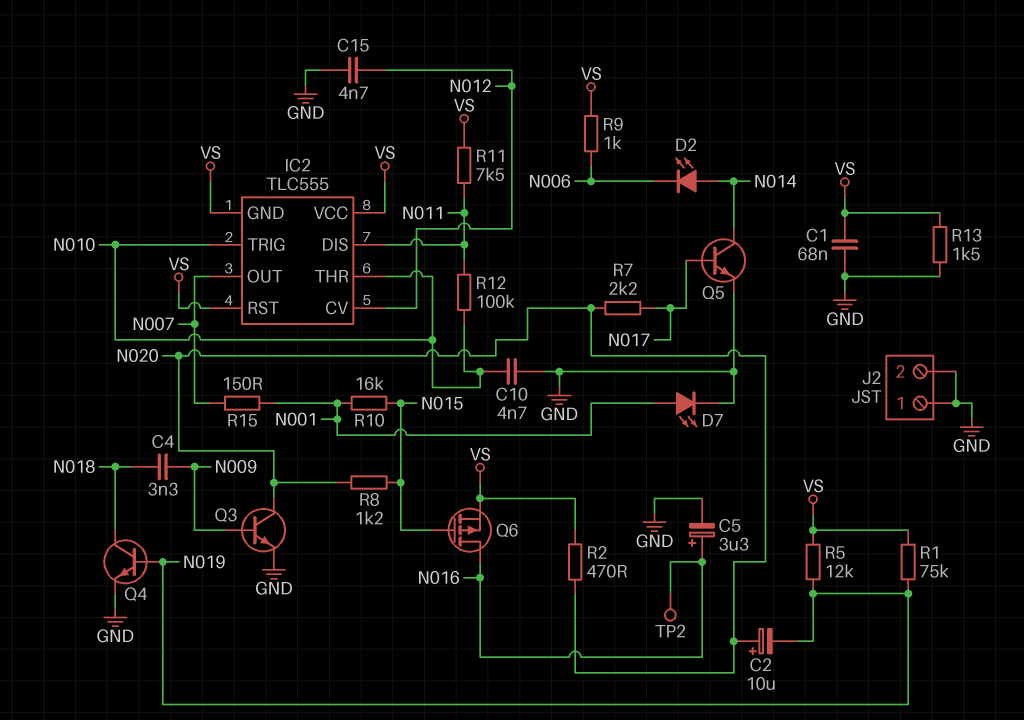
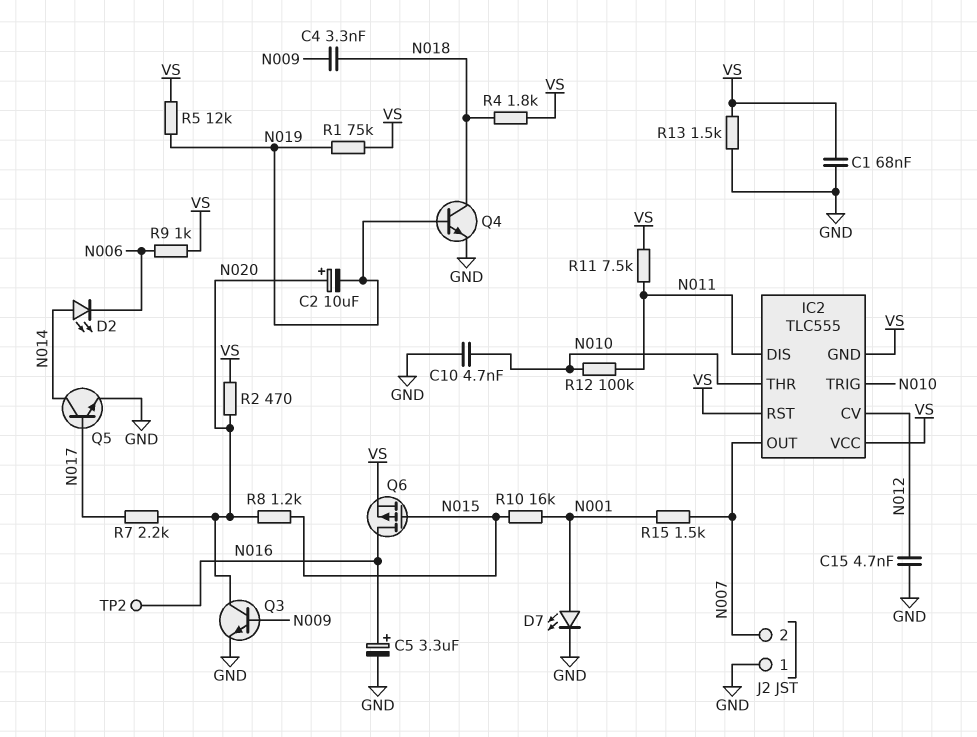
J2 pin 2: GND -> N007
R4: none -> 1.8k (N018, VS)
R15: 150 (N001, N007) -> 1.5k (N001, N007)

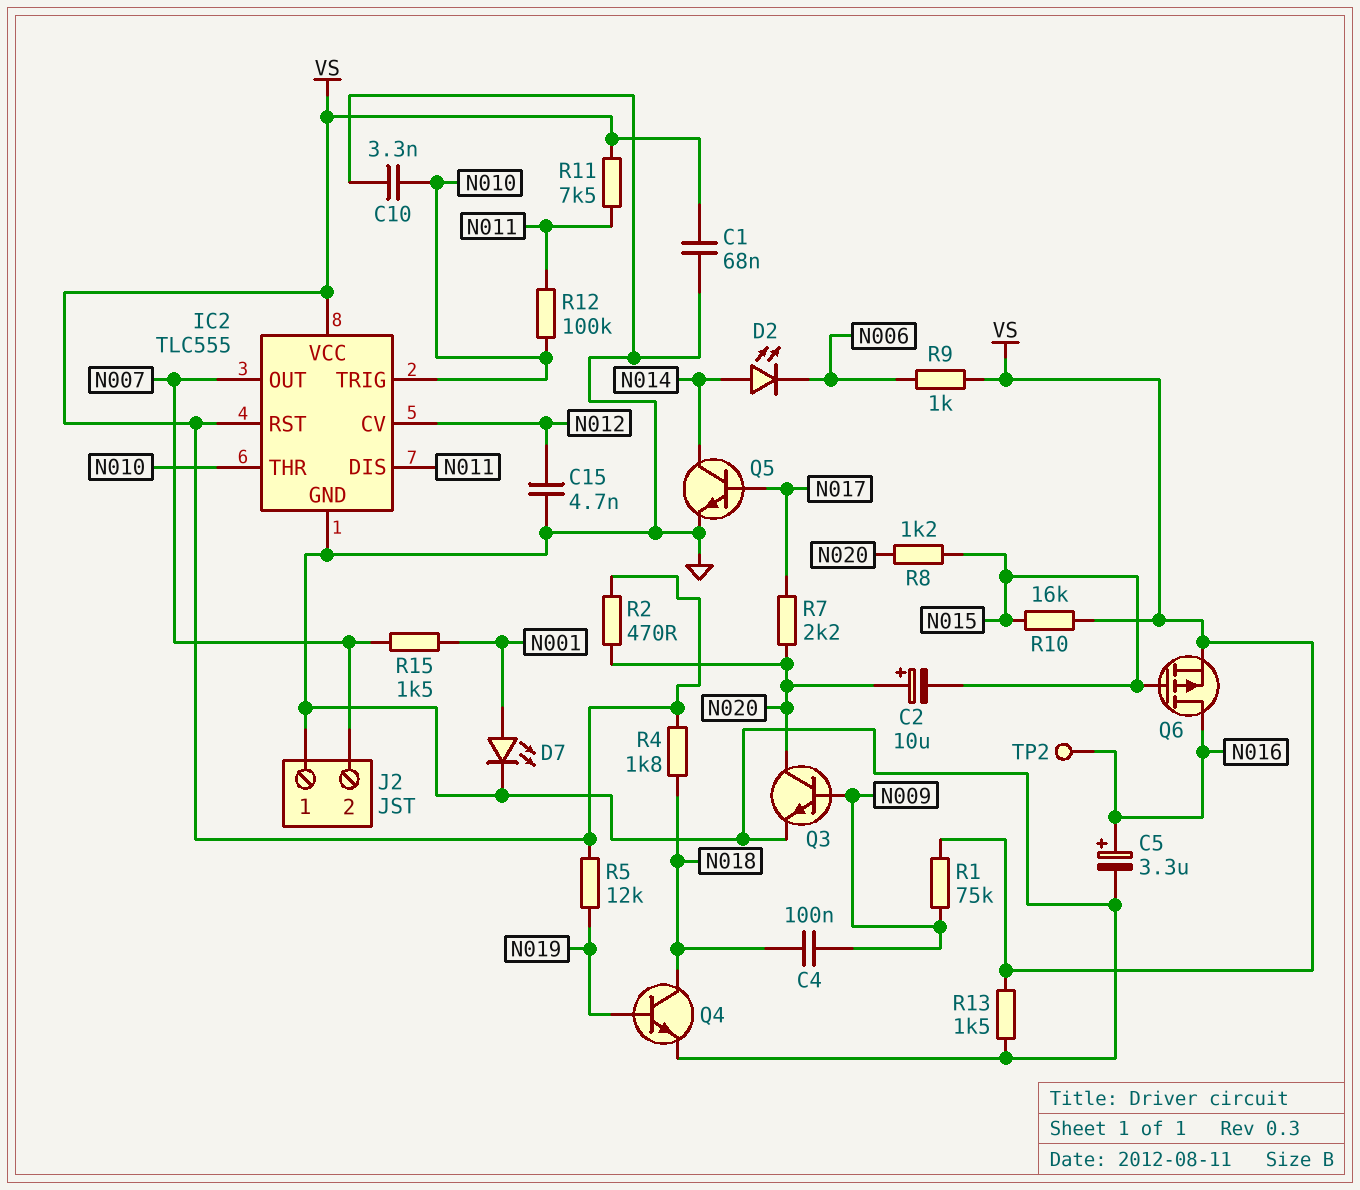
C2: 10uF (plus N020, minus N019) -> 10uF (plus N020, minus N015)
C4: 3.3nF (N009, N018) -> 100nF (N009, N018)
C10: 4.7nF (GND, N010) -> 3.3nF (GND, N010)
IC2 pin GND: VS -> GND
R1: 75k (N019, VS) -> 75k (N009, VS)
R10: 16k (N001, N015) -> 16k (N015, VS)

